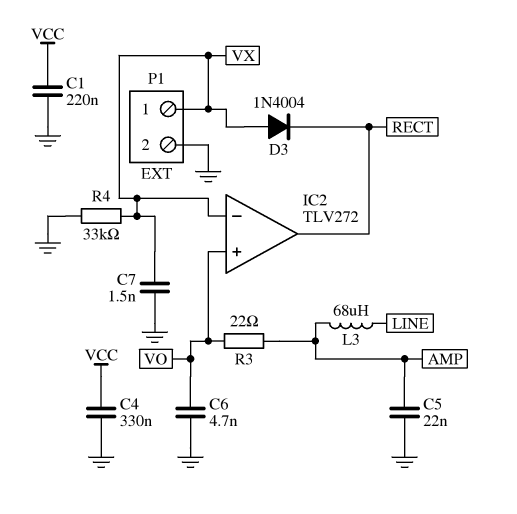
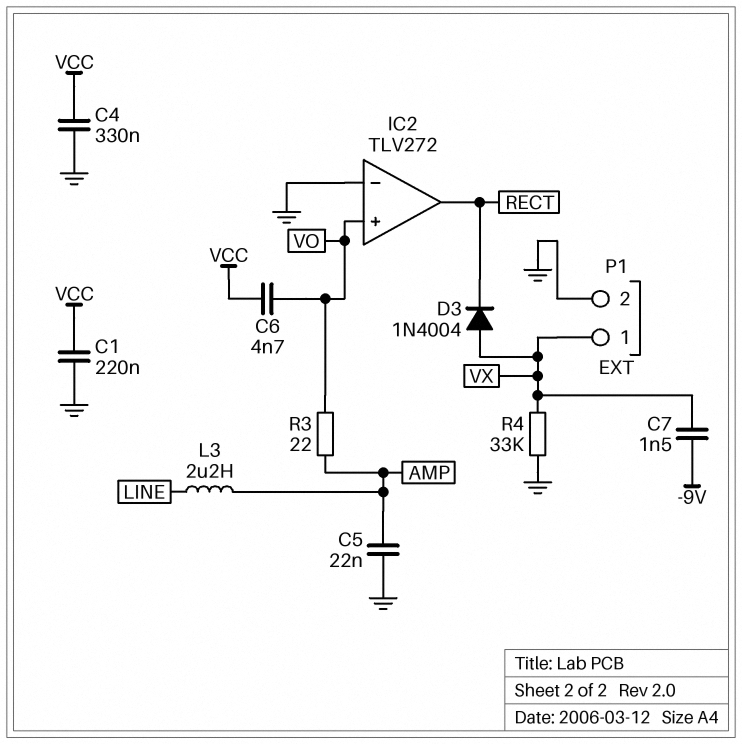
C6: 4.7nF (GND, VO) -> 4.7nF (VCC, VO)
C7: 1.5nF (GND, VX) -> 1.5nF (-9V, VX)
IC2 pin in-: VX -> GND
L3: 68uH (AMP, LINE) -> 2.2uH (AMP, LINE)

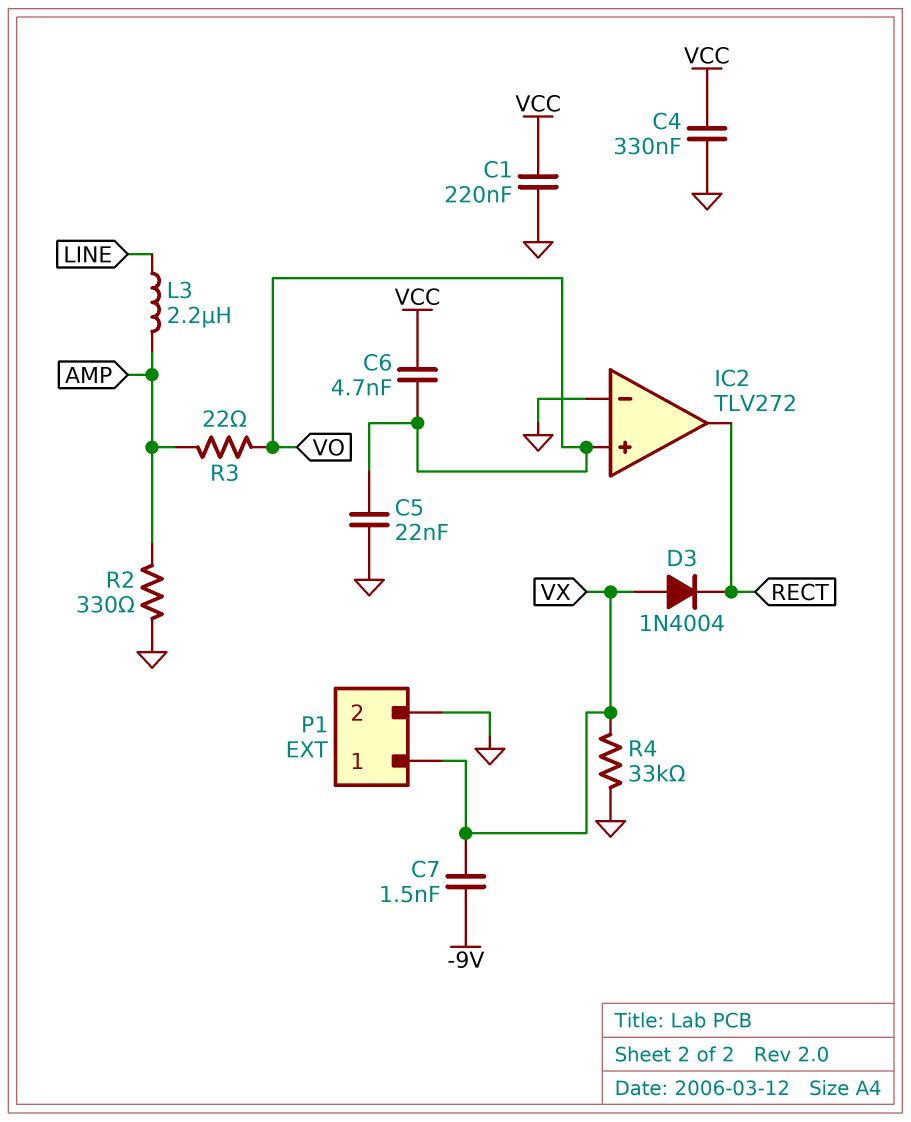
C5: 22nF (AMP, GND) -> 22nF (GND, VO)
R2: none -> 330 (AMP, GND)

